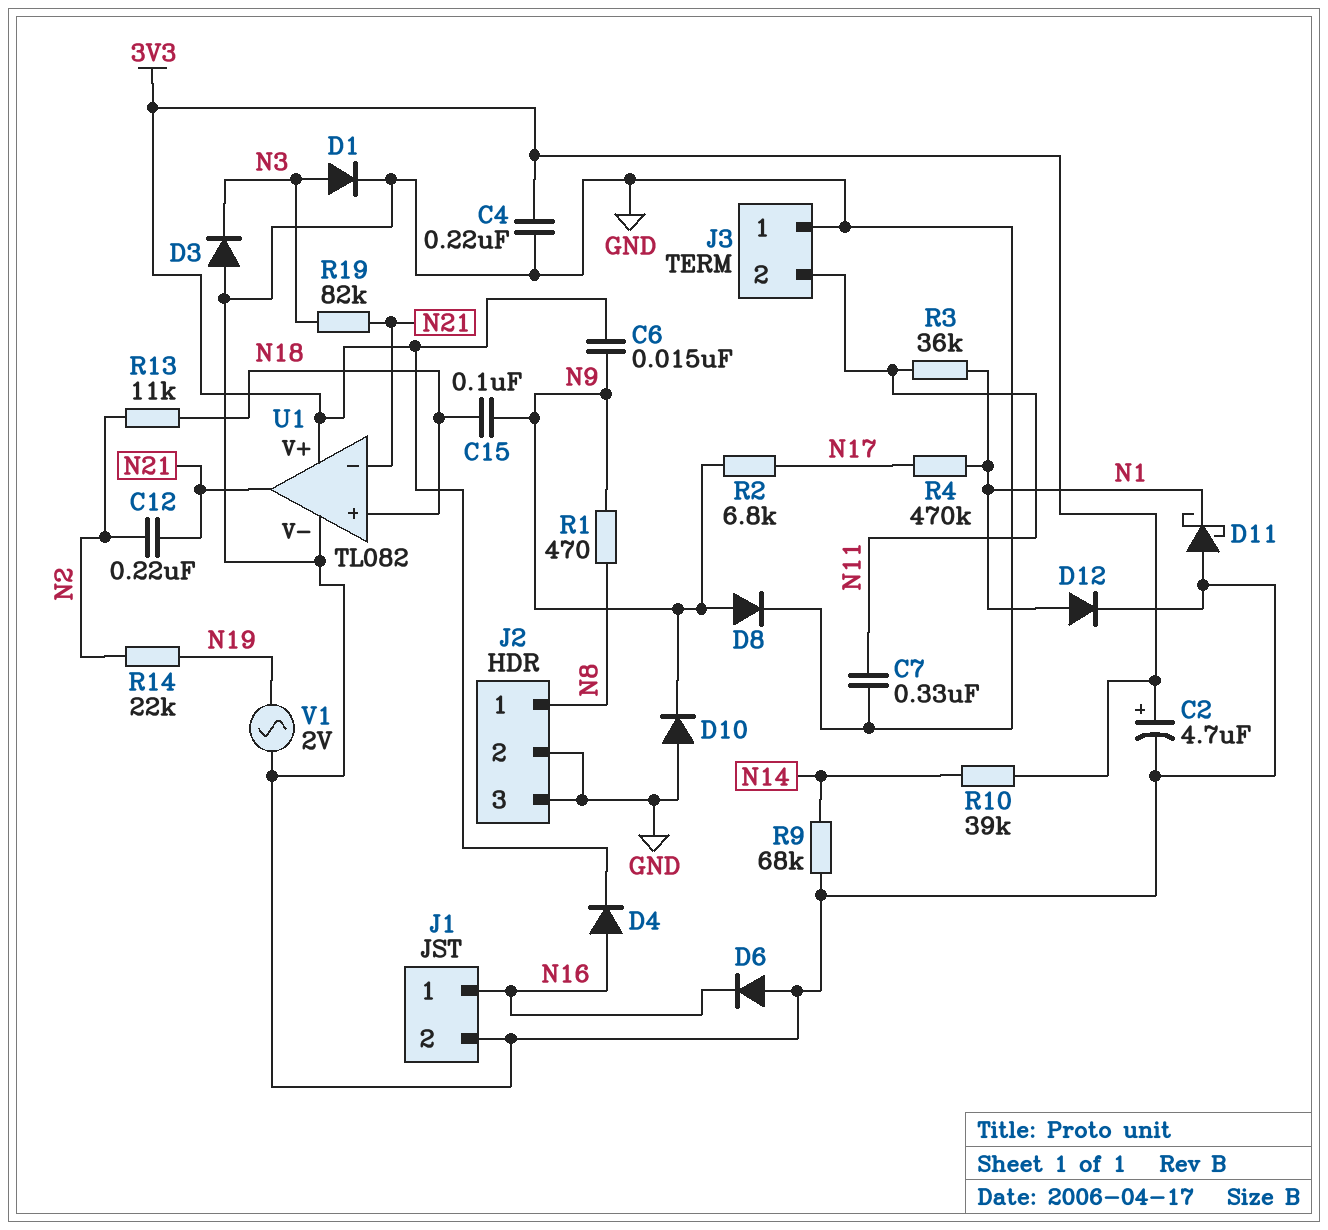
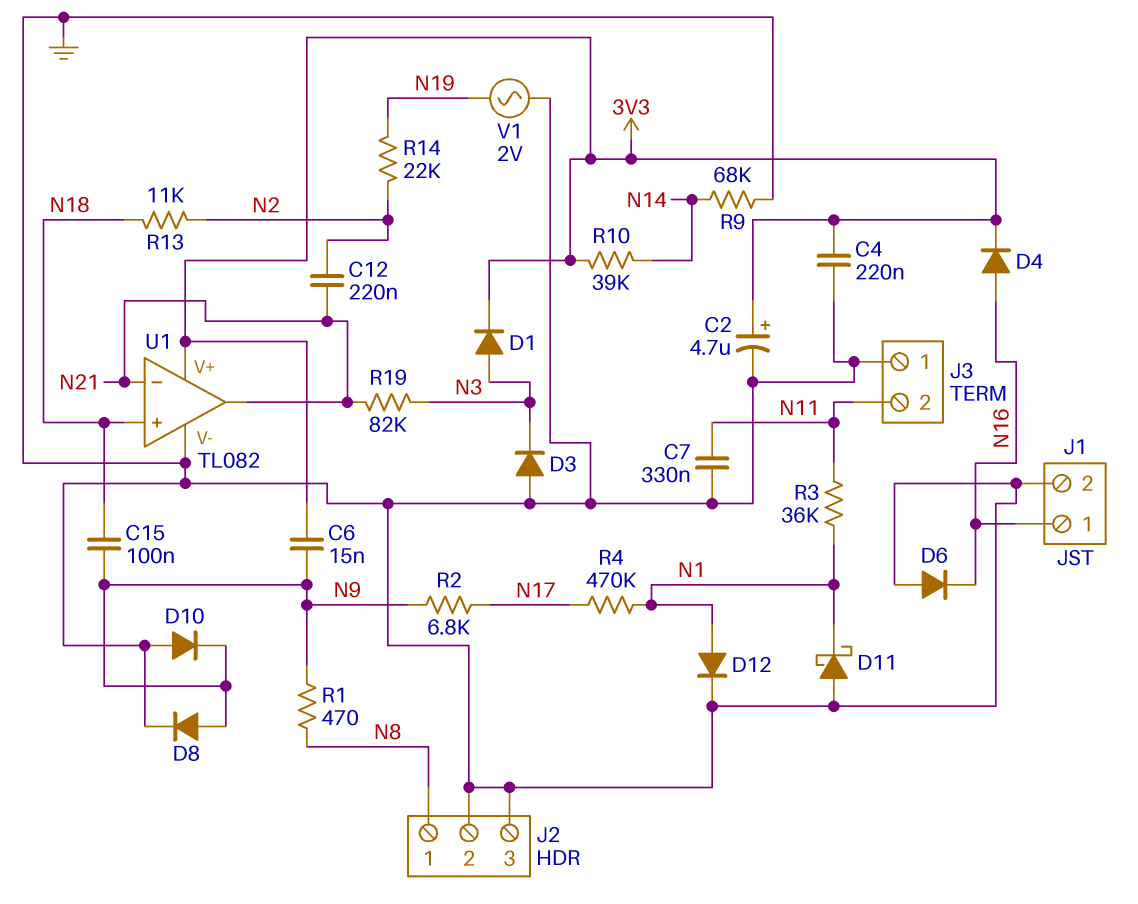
D1: diode (A N3, K GND) -> diode (A N3, K 3V3)

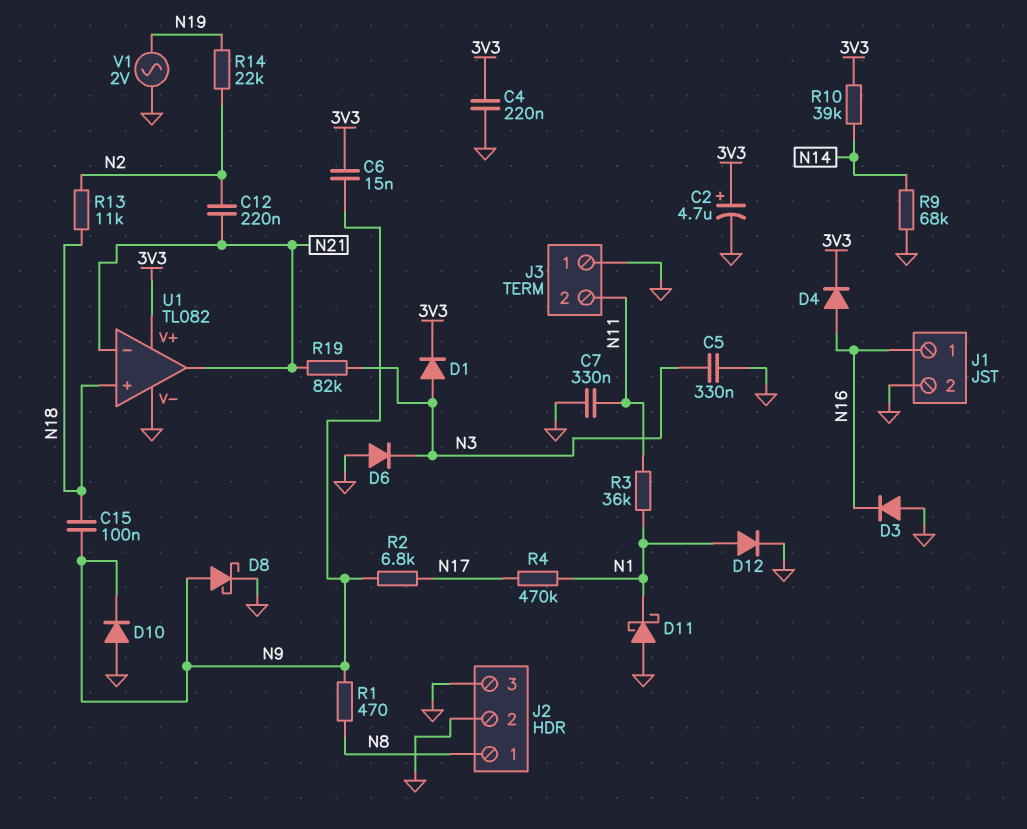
C5: none -> 330nF (GND, N3)
D3: diode (A GND, K N3) -> diode (A GND, K N16)
D6: diode (A GND, K N16) -> diode (A GND, K N3)
D8: diode (A N9, K GND) -> schottky (A N9, K GND)

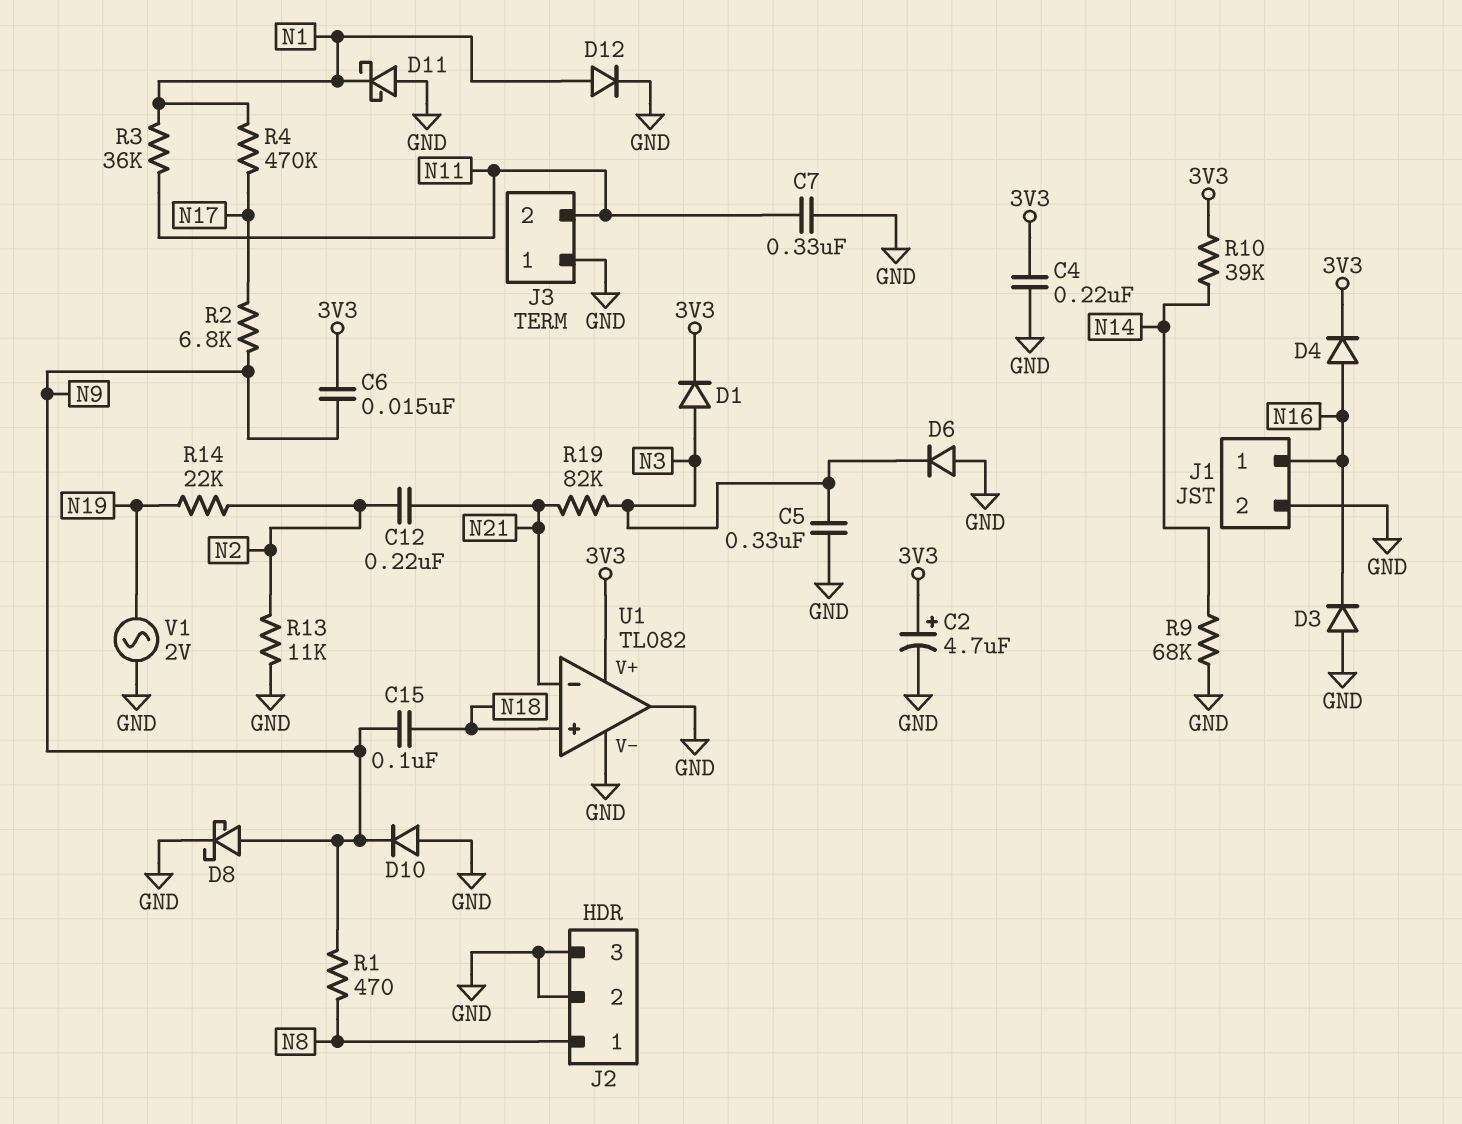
R13: 11k (N2, N18) -> 11k (GND, N2)
U1 pin out: N21 -> GND

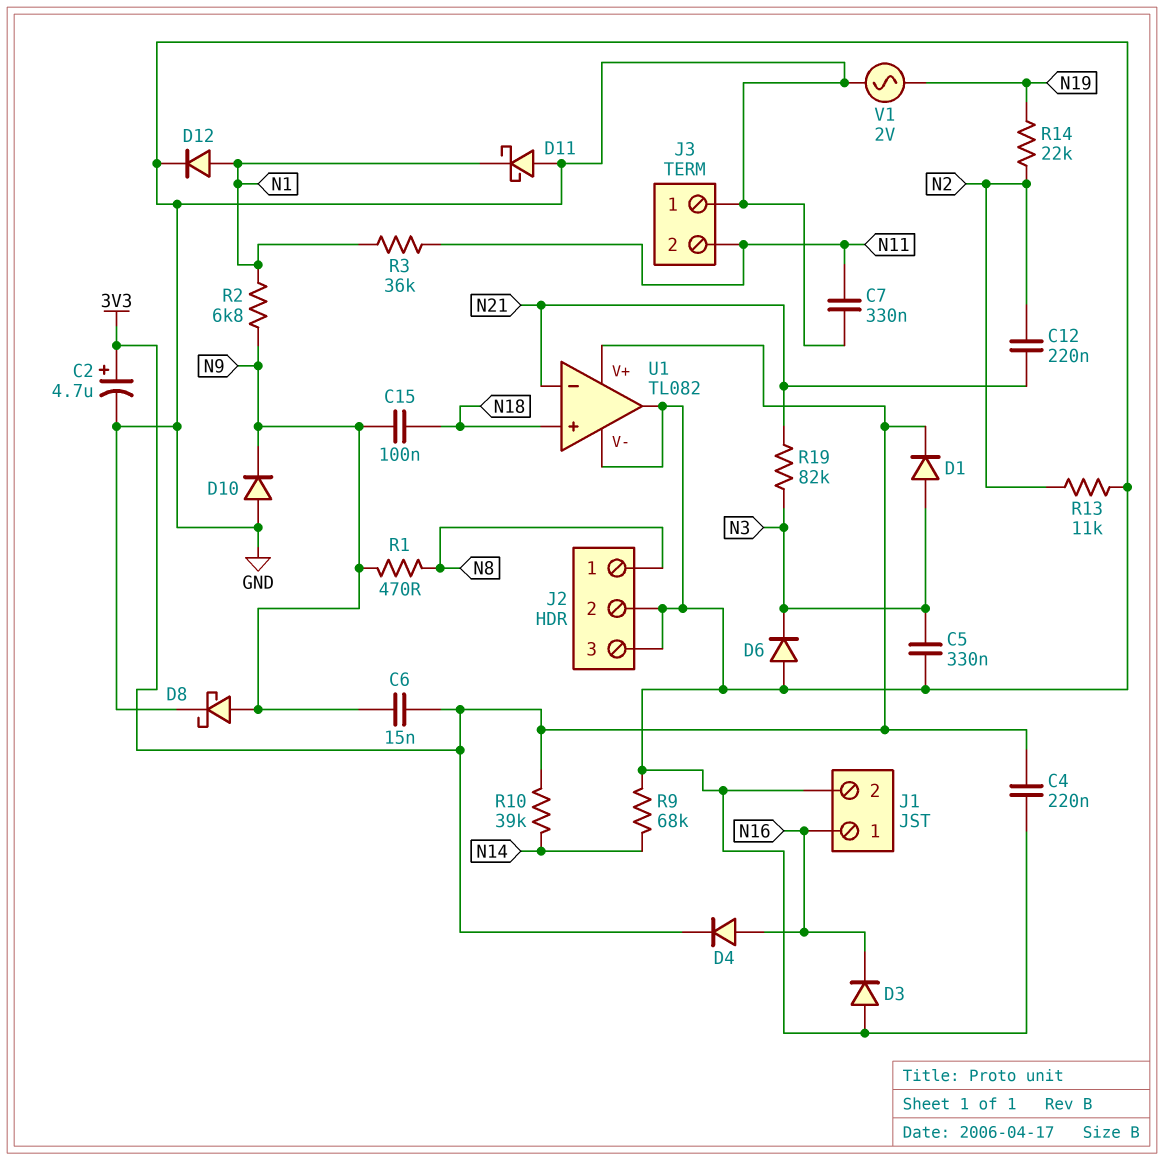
R2: 6.8k (N9, N17) -> 6.8k (N1, N9)
R4: 470k (N1, N17) -> none

